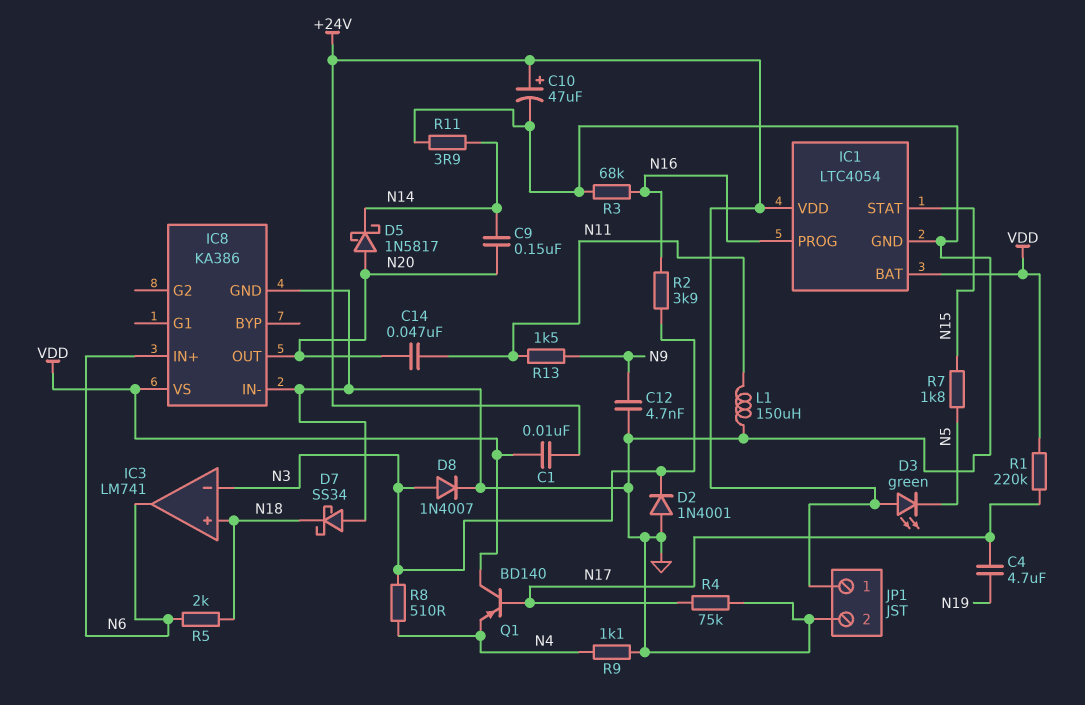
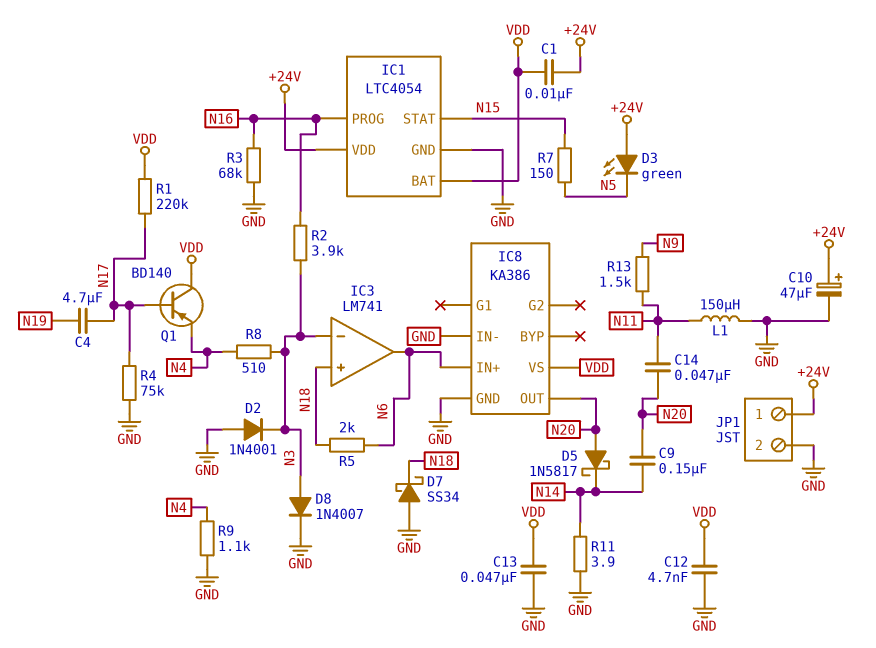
C12: 4.7nF (GND, N9) -> 4.7nF (GND, VDD)
C13: none -> 47nF (GND, VDD)
R7: 1.8k (N5, N15) -> 150 (N5, N15)

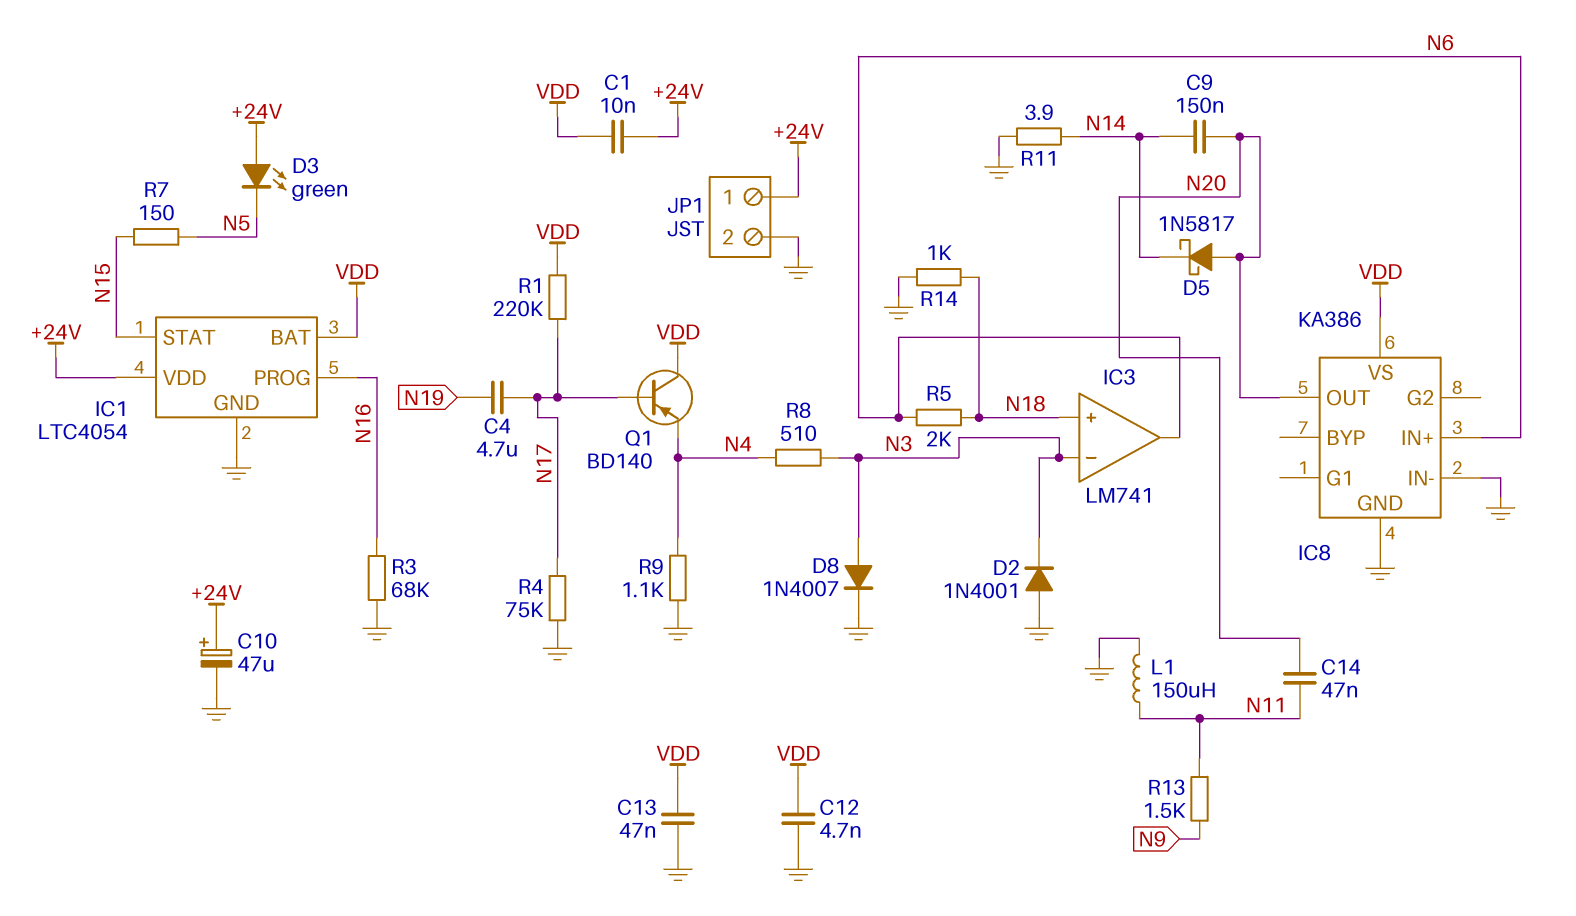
D7: schottky SS34 (A GND, K N18) -> none
R2: 3.9k (N3, N16) -> none
R14: none -> 1k (GND, N18)

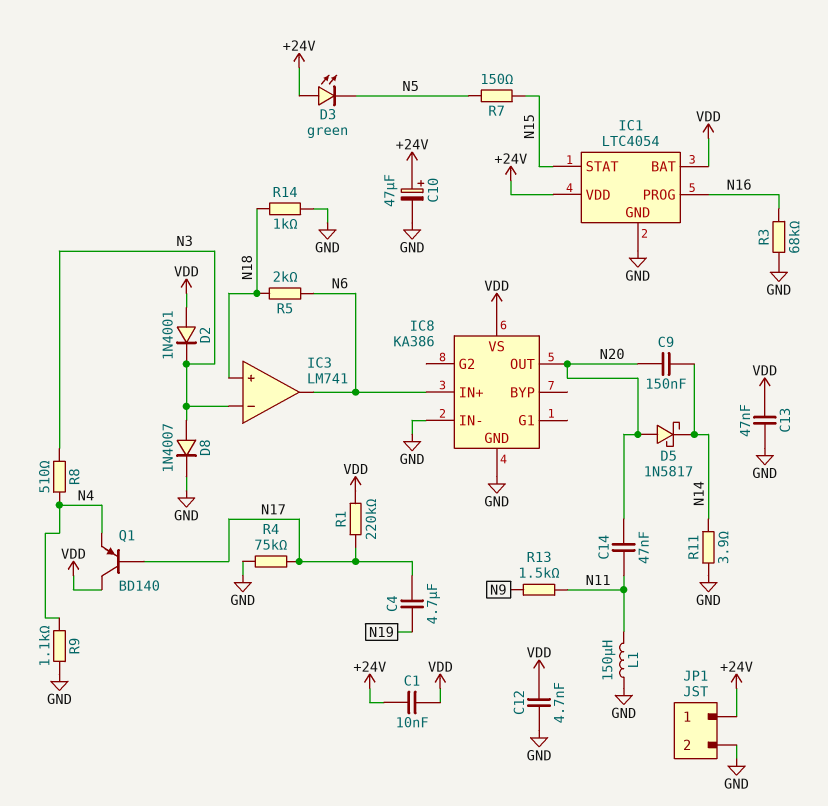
D2: diode 1N4001 (A GND, K N3) -> diode 1N4001 (A VDD, K N3)

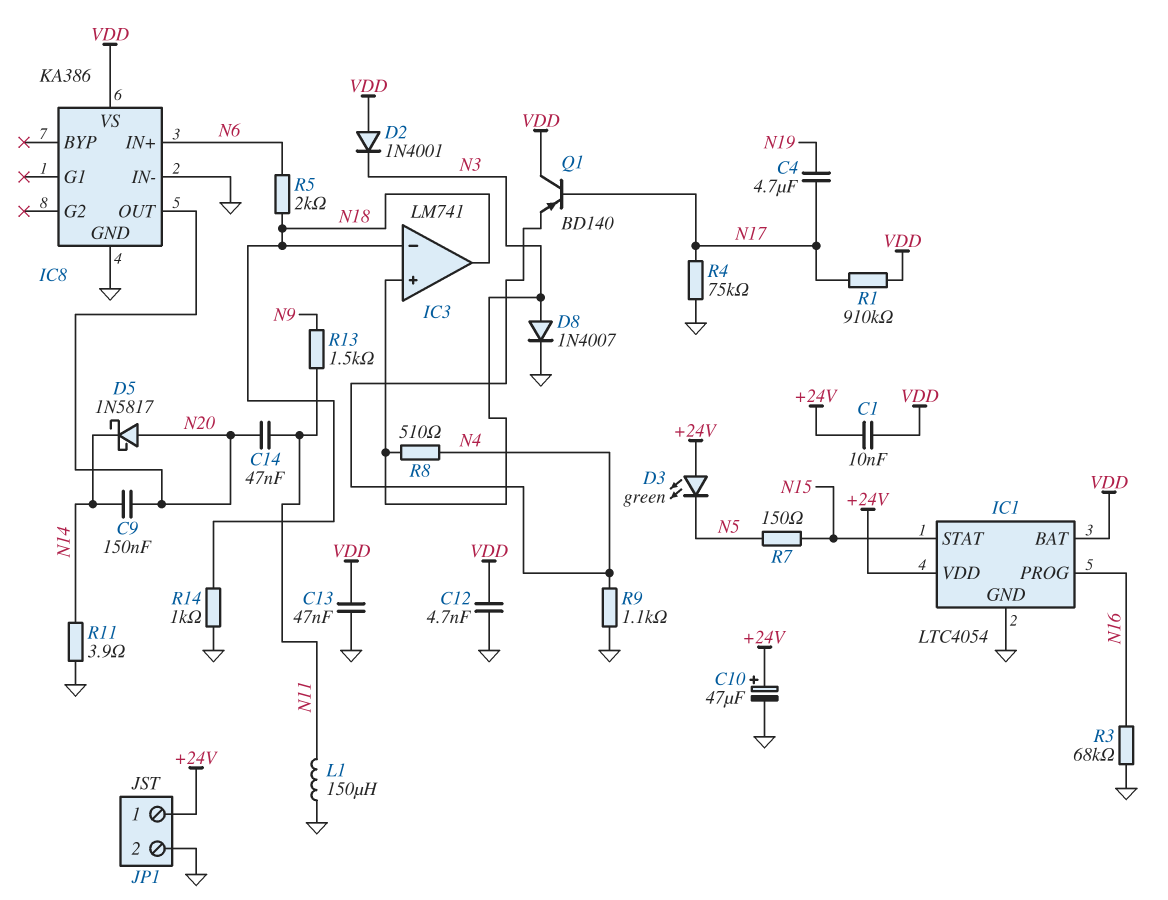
IC3 pin in+: N18 -> N3
IC3 pin in-: N3 -> N18
IC3 pin out: N6 -> N18
R1: 220k (N17, VDD) -> 910k (N17, VDD)

